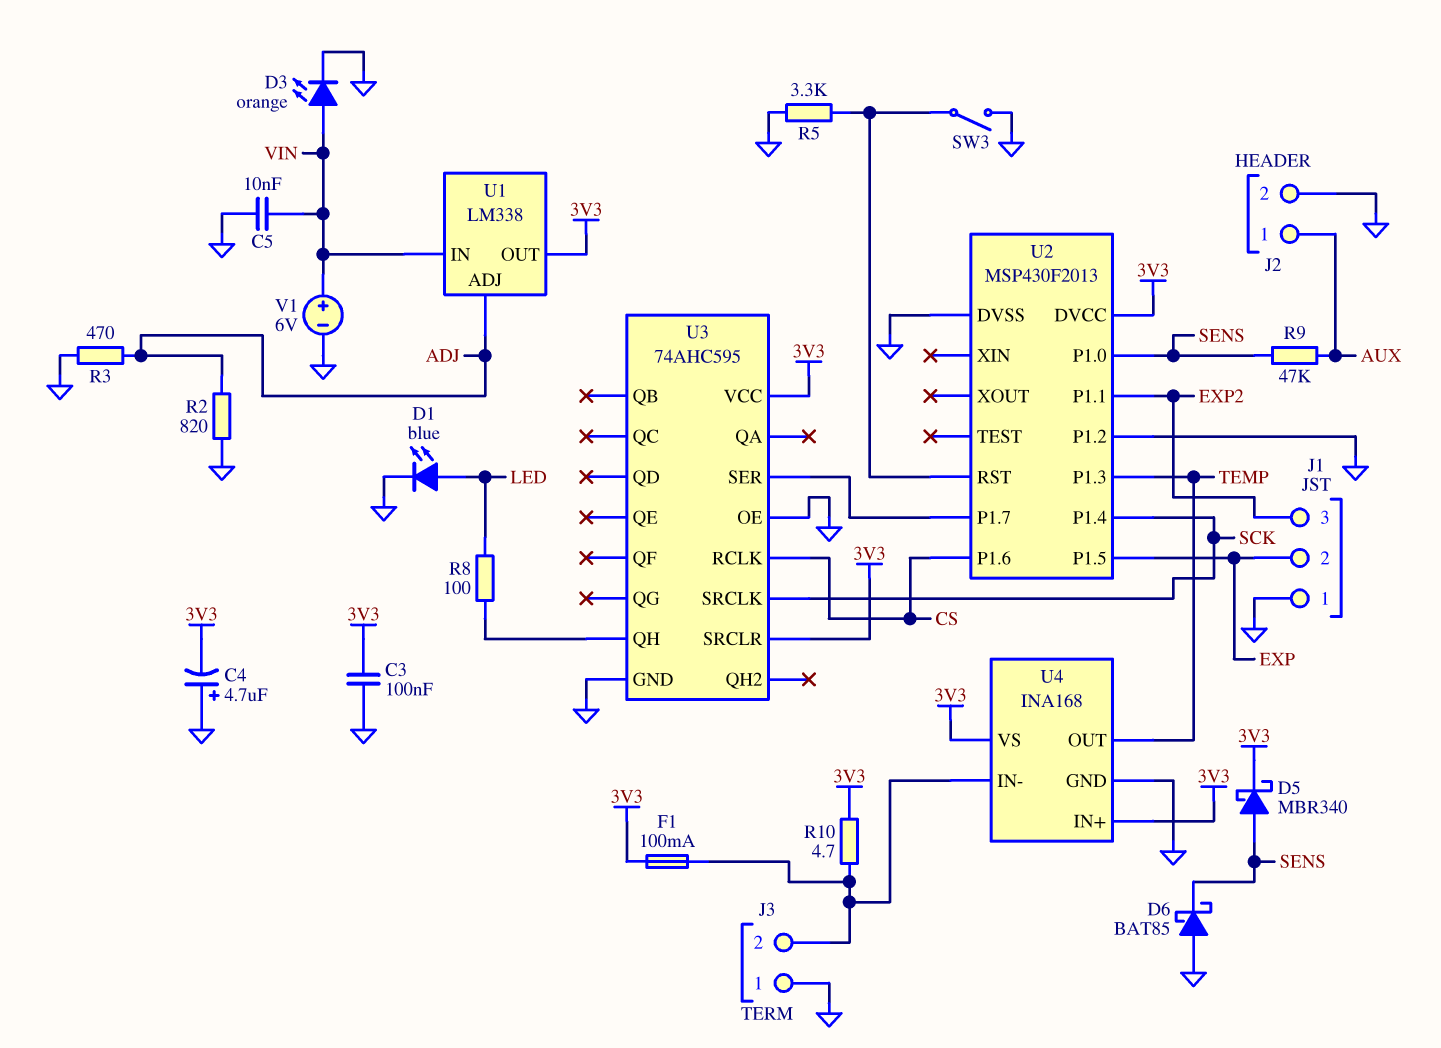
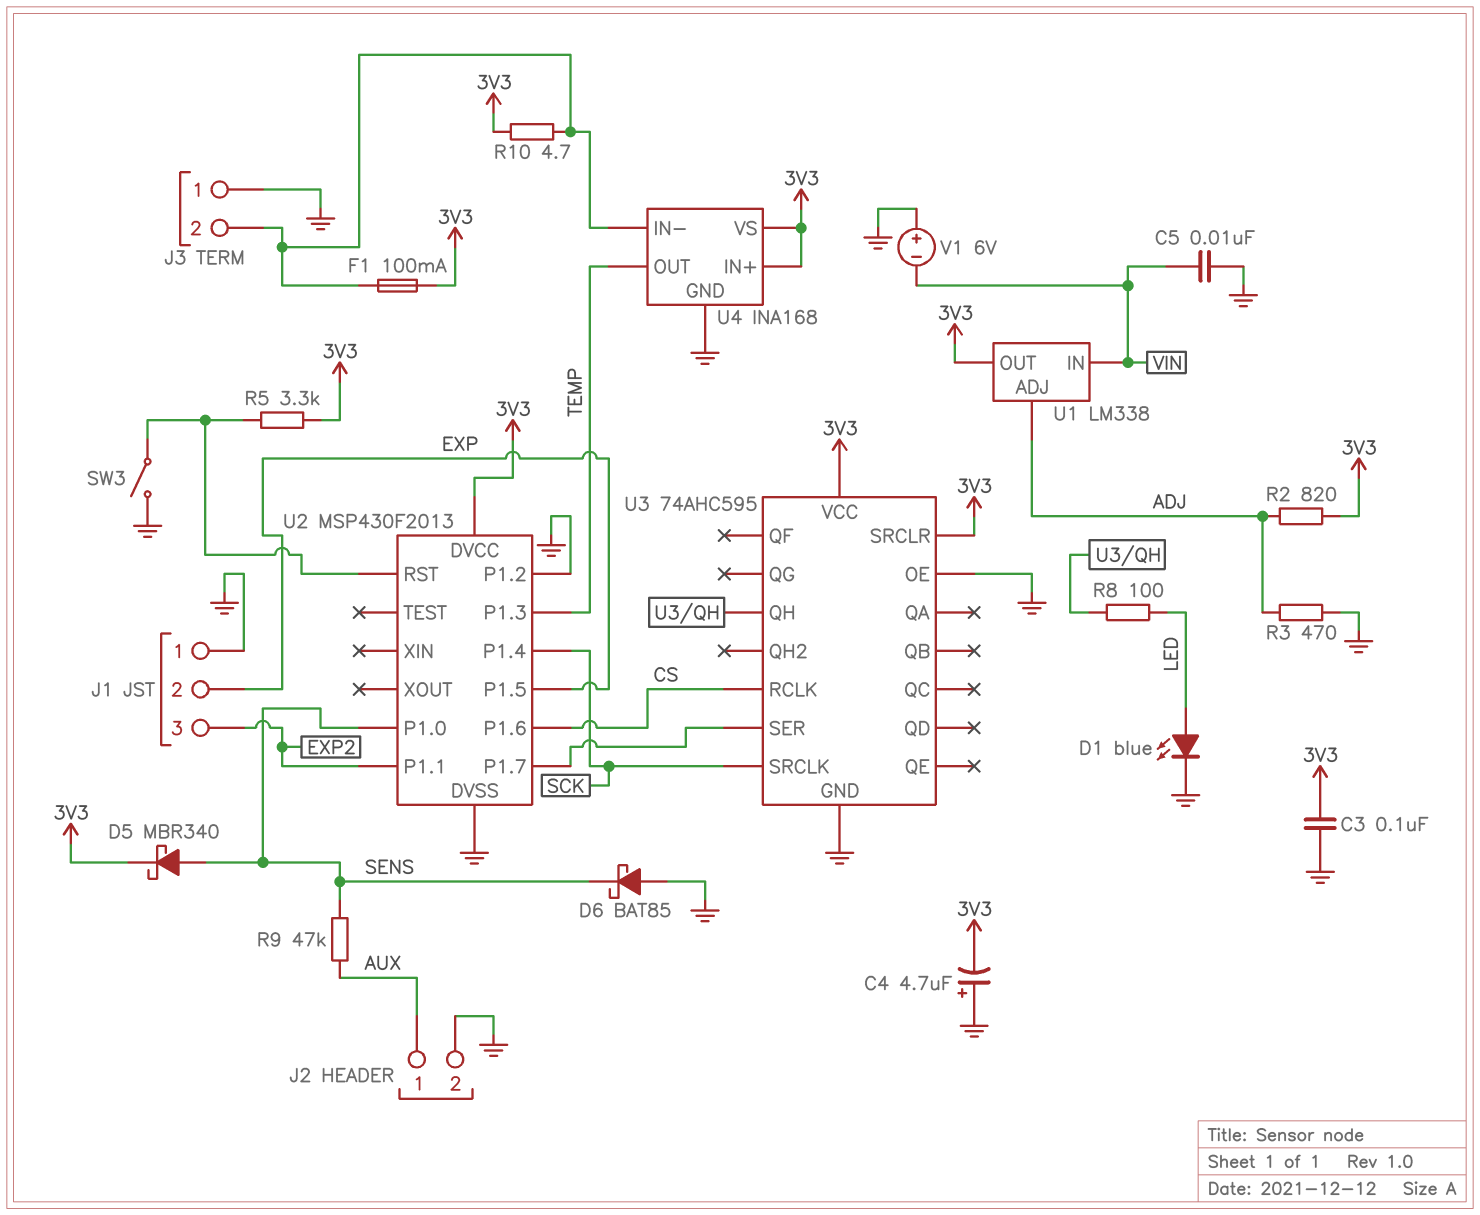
D3: LED orange (A VIN, K GND) -> none
R2: 820 (ADJ, GND) -> 820 (3V3, ADJ)
R5: 3.3k (GND, U2/RST) -> 3.3k (3V3, U2/RST)
V1: 6V (plus VIN, minus GND) -> 6V (plus GND, minus VIN)

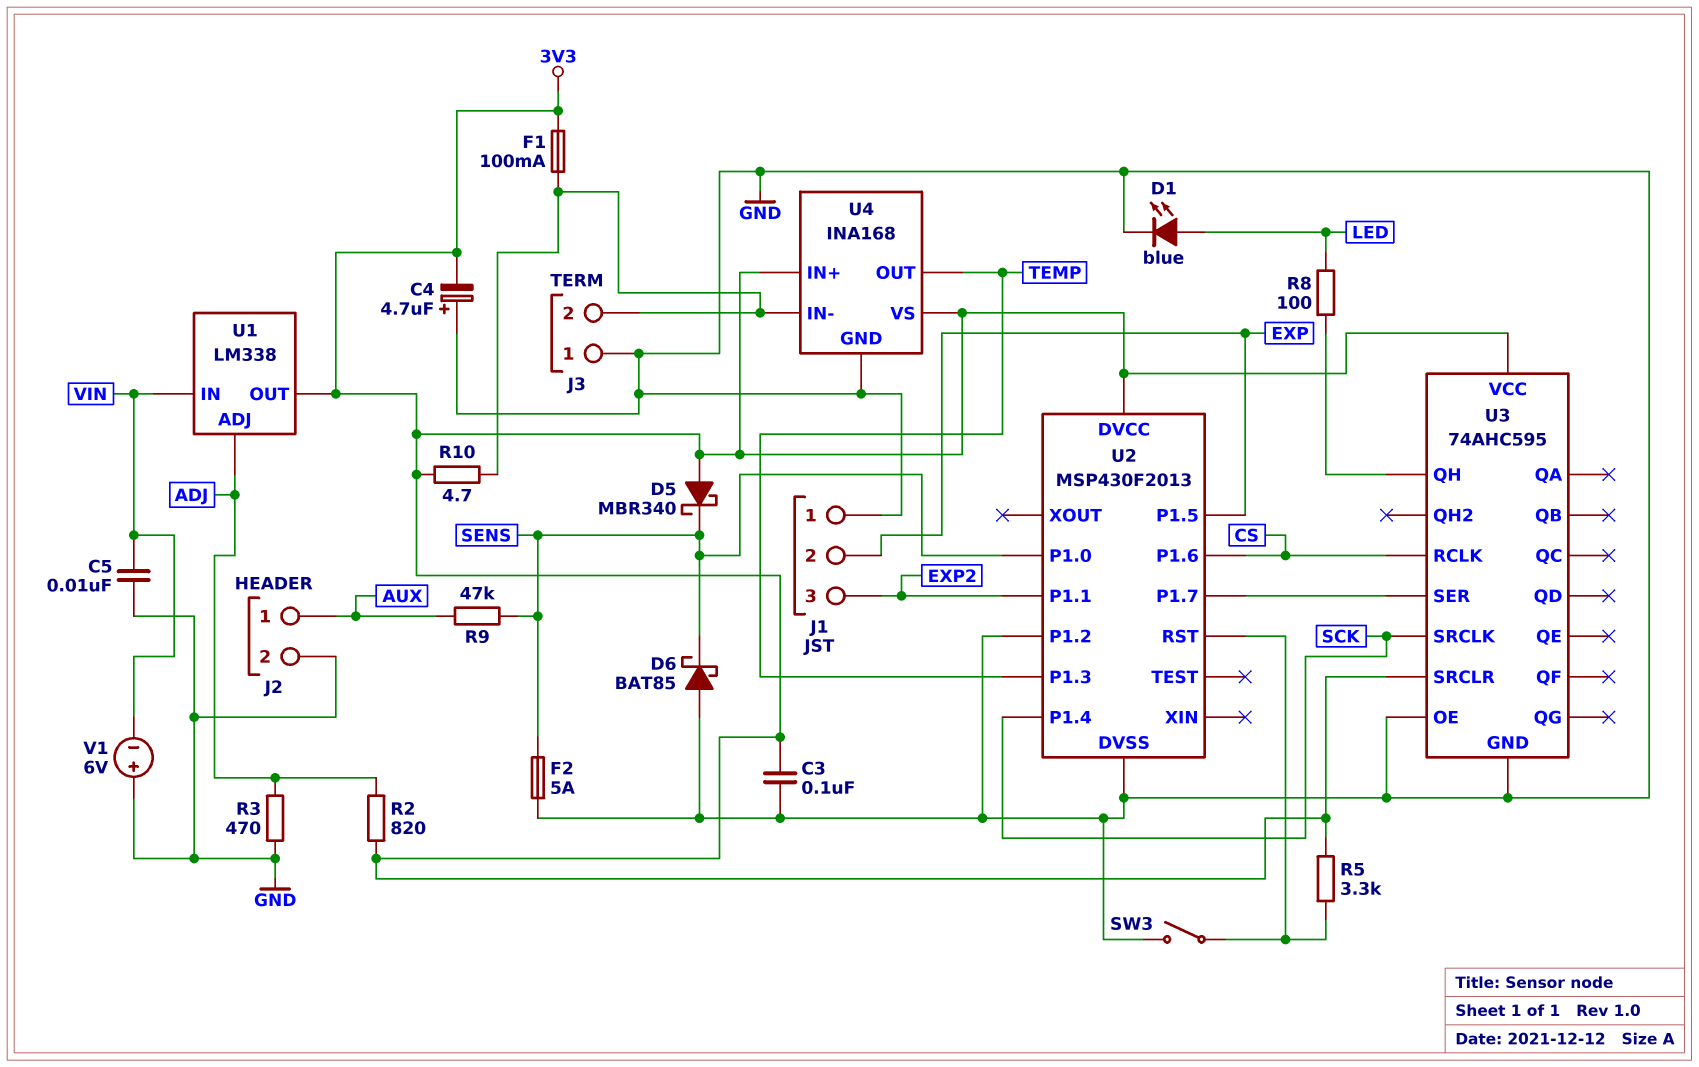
D5: schottky MBR340 (A SENS, K 3V3) -> schottky MBR340 (A 3V3, K SENS)
F2: none -> 5A (GND, SENS)

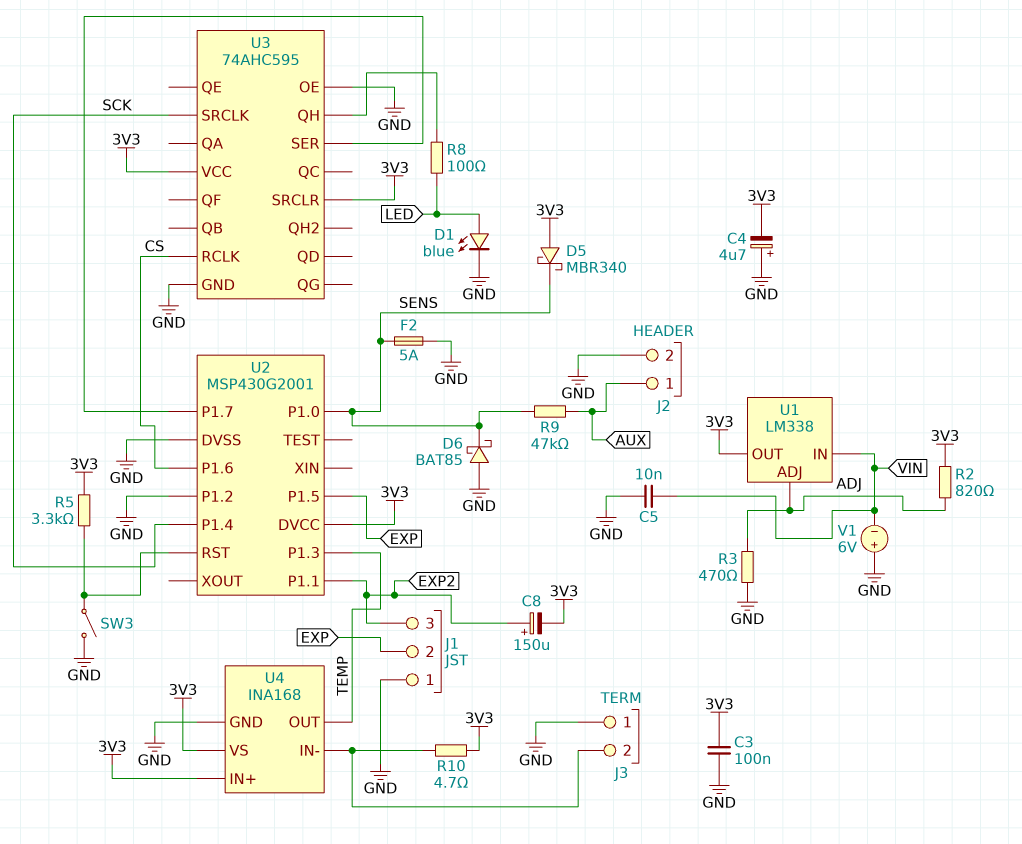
C8: none -> 150uF (plus EXP2, minus 3V3)
F1: 100mA (3V3, J3/2) -> none
U2: MSP430F2013 -> MSP430G2001

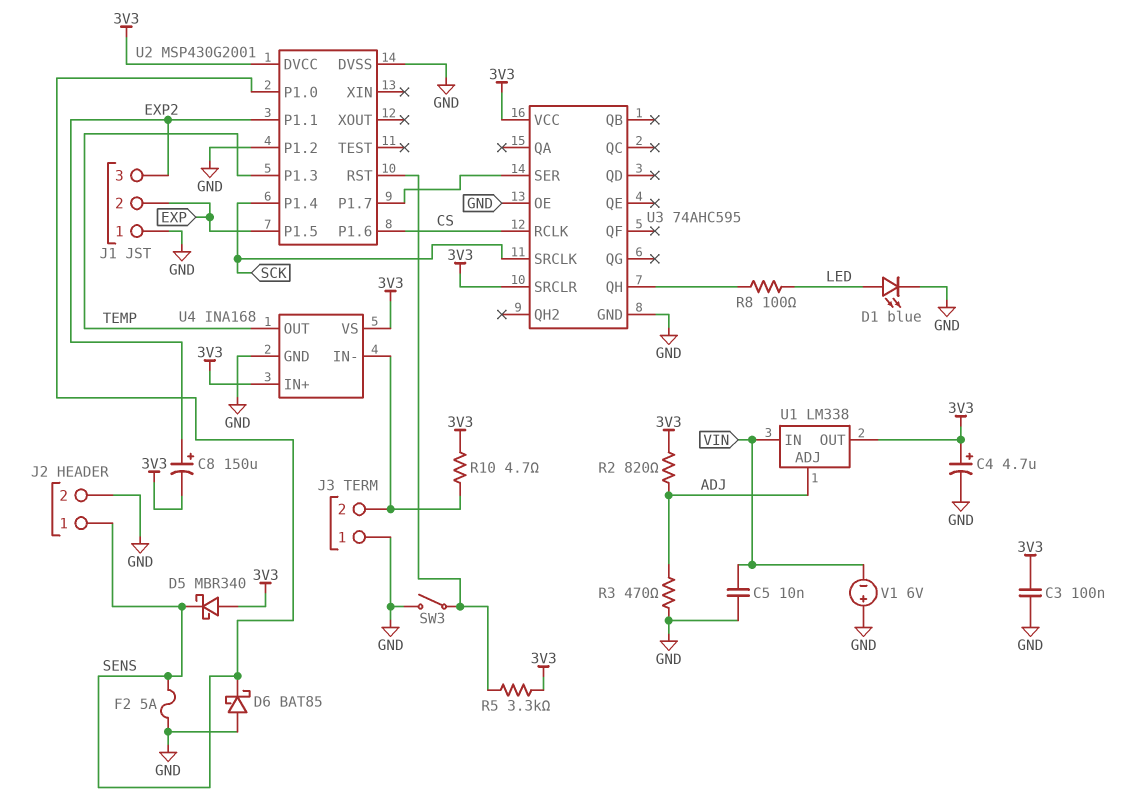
C4: 4.7uF (plus GND, minus 3V3) -> 4.7uF (plus 3V3, minus GND)
J2 pin 1: AUX -> SENS
R9: 47k (AUX, SENS) -> none

